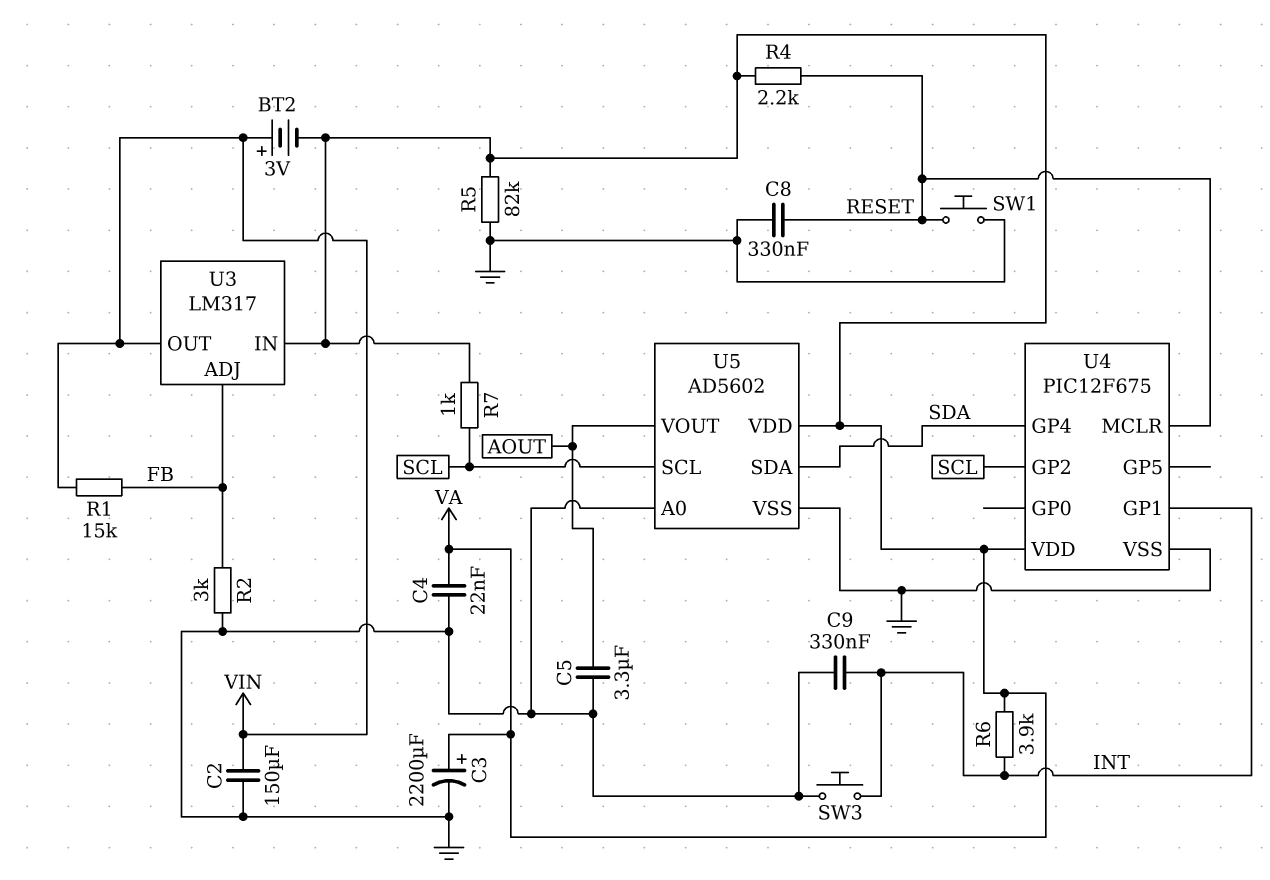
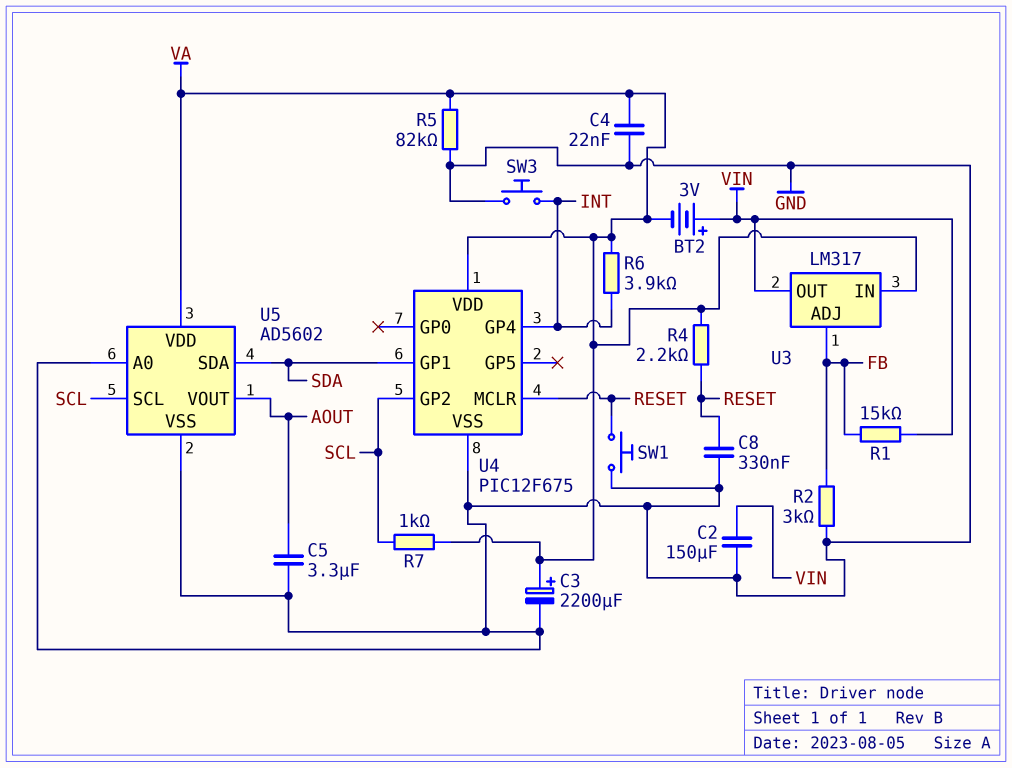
C9: 330nF (GND, INT) -> none
U4 pin GP1: INT -> SDA
U4 pin GP4: SDA -> INT

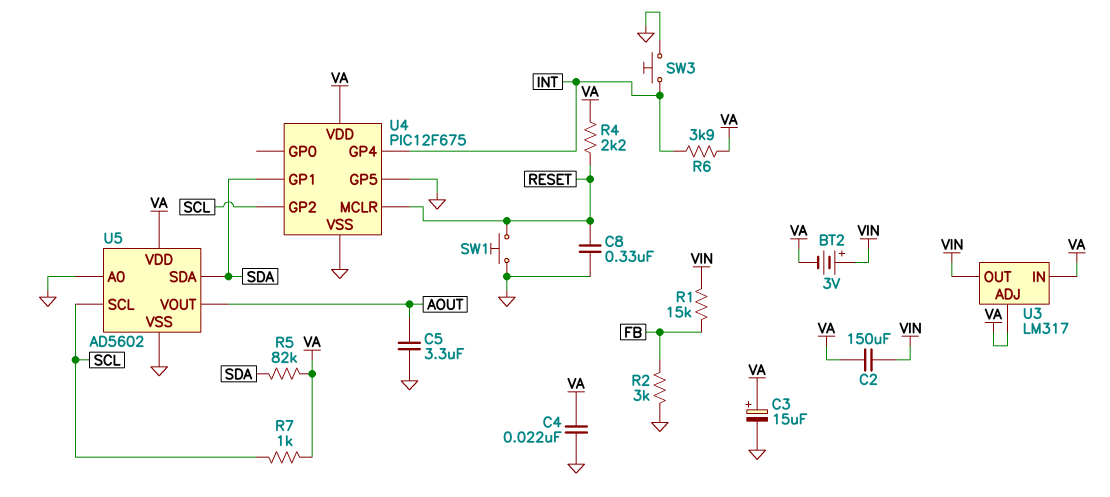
C2: 150uF (GND, VIN) -> 150uF (VA, VIN)
C3: 2200uF (plus VA, minus GND) -> 15uF (plus VA, minus GND)
R5: 82k (GND, VA) -> 82k (SDA, VA)
U3 pin ADJ: FB -> VA
U4 pin GP5: none -> GND

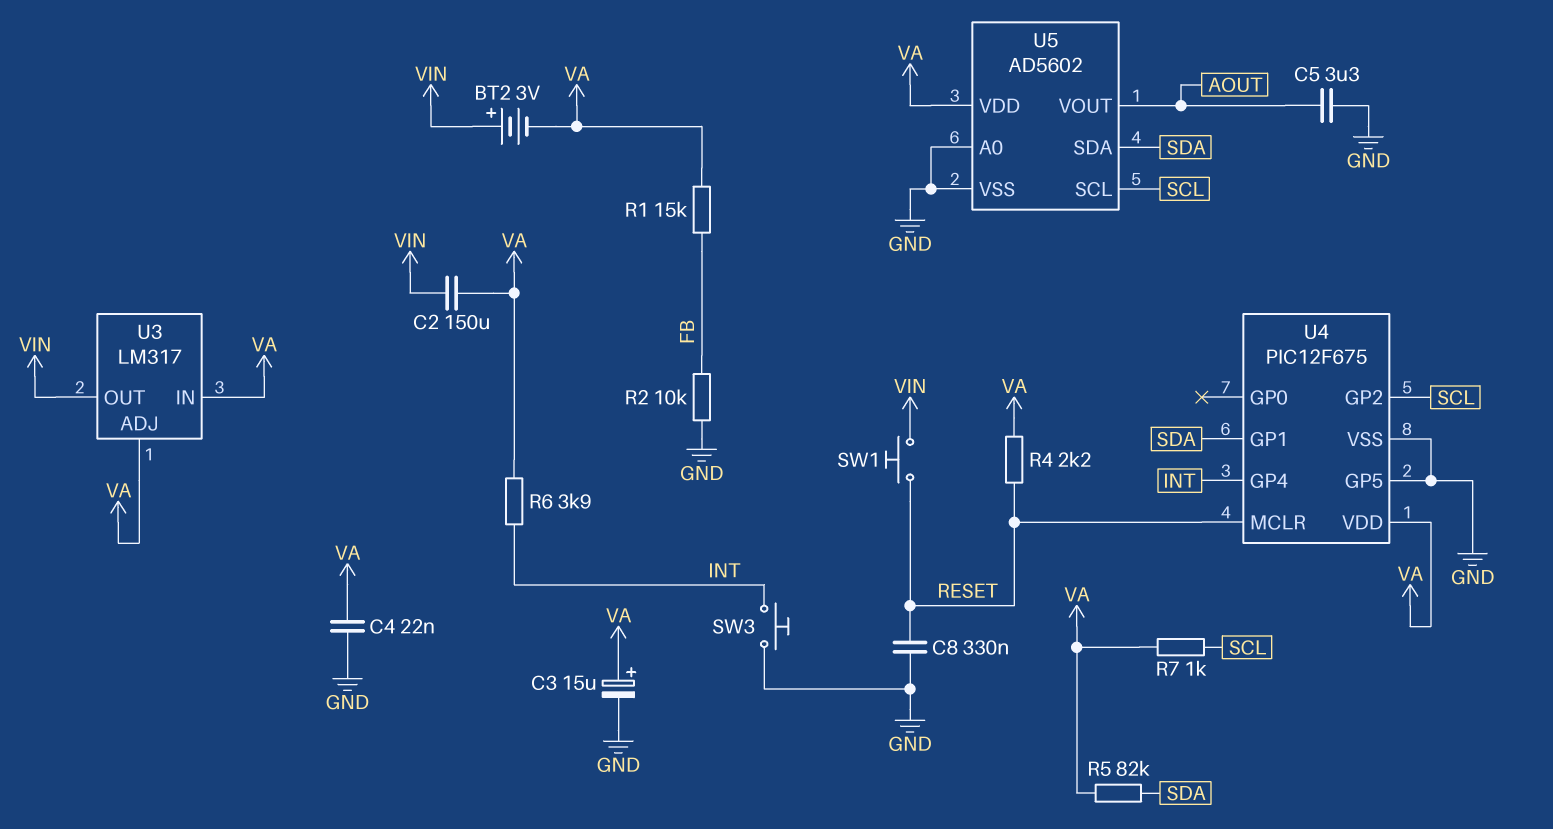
R1: 15k (FB, VIN) -> 15k (FB, VA)
R2: 3k (FB, GND) -> 10k (FB, GND)
SW1: button (GND, RESET) -> button (RESET, VIN)

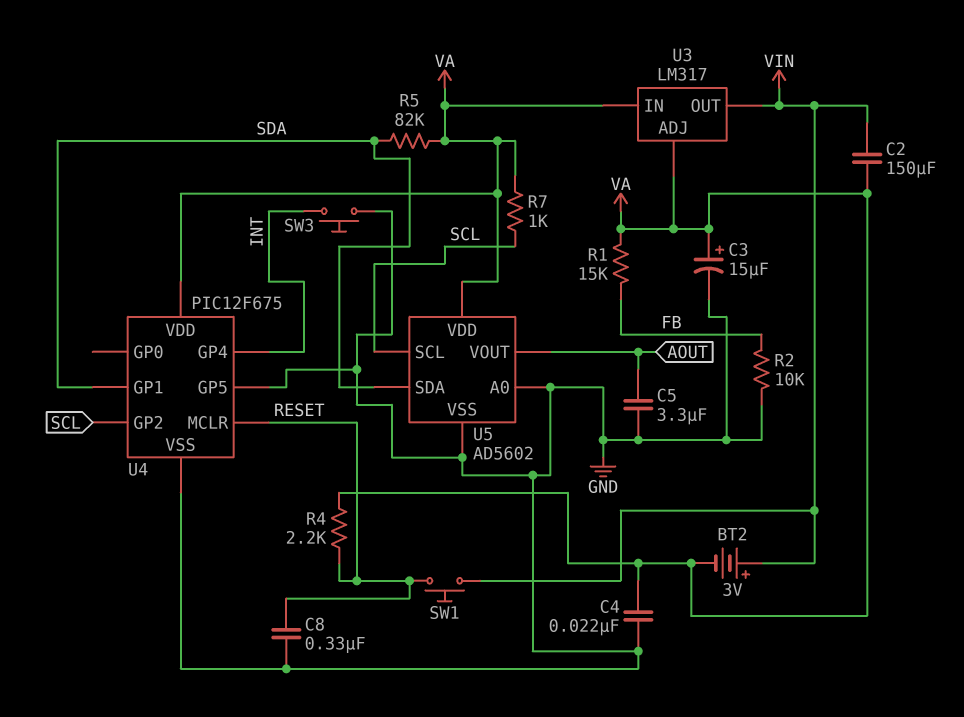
R6: 3.9k (INT, VA) -> none

